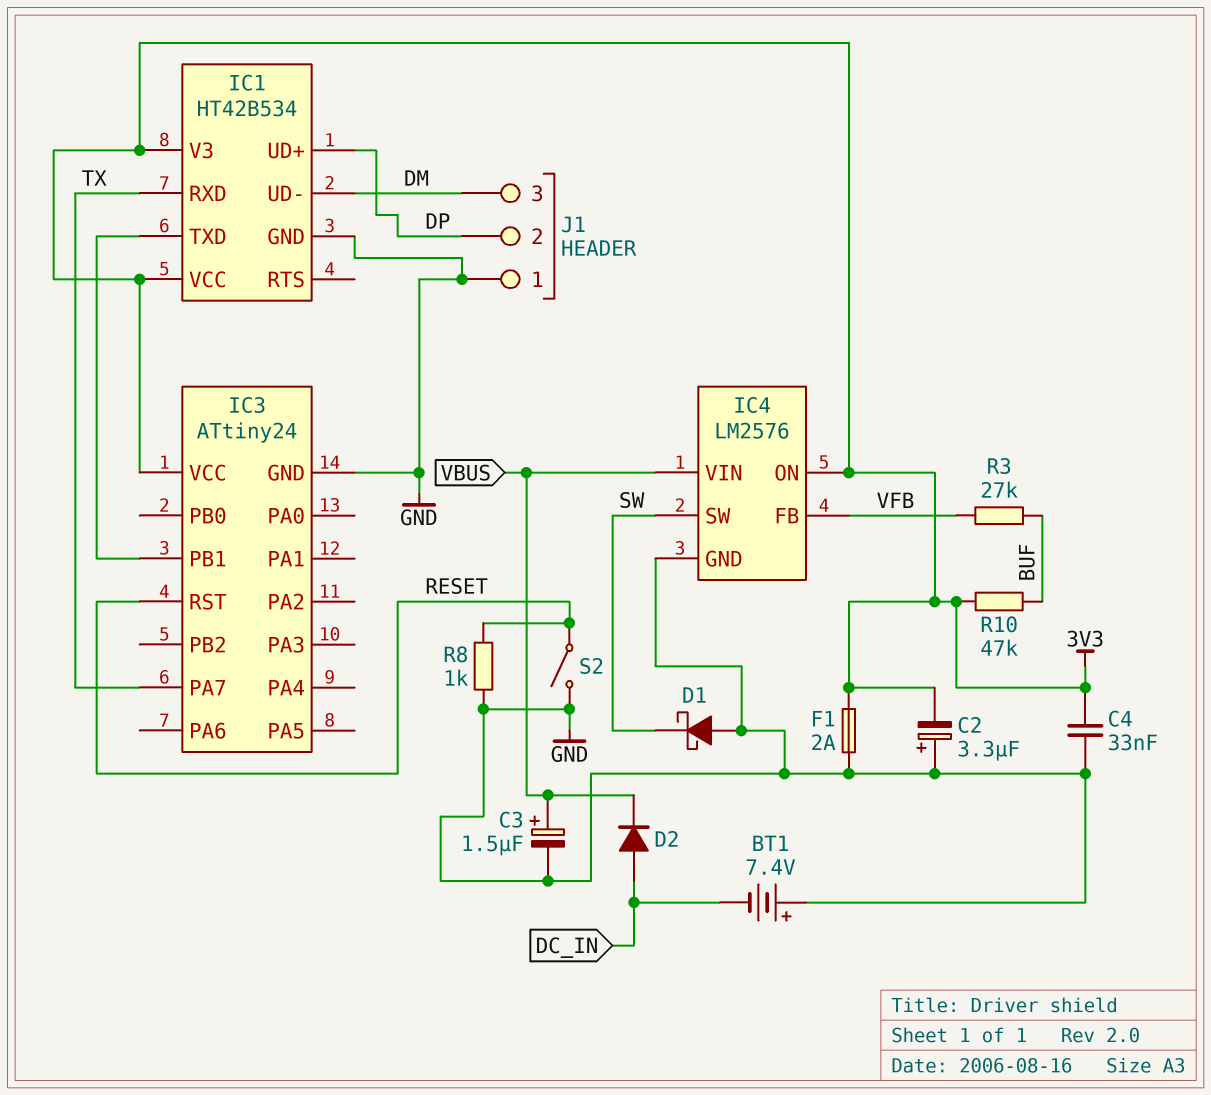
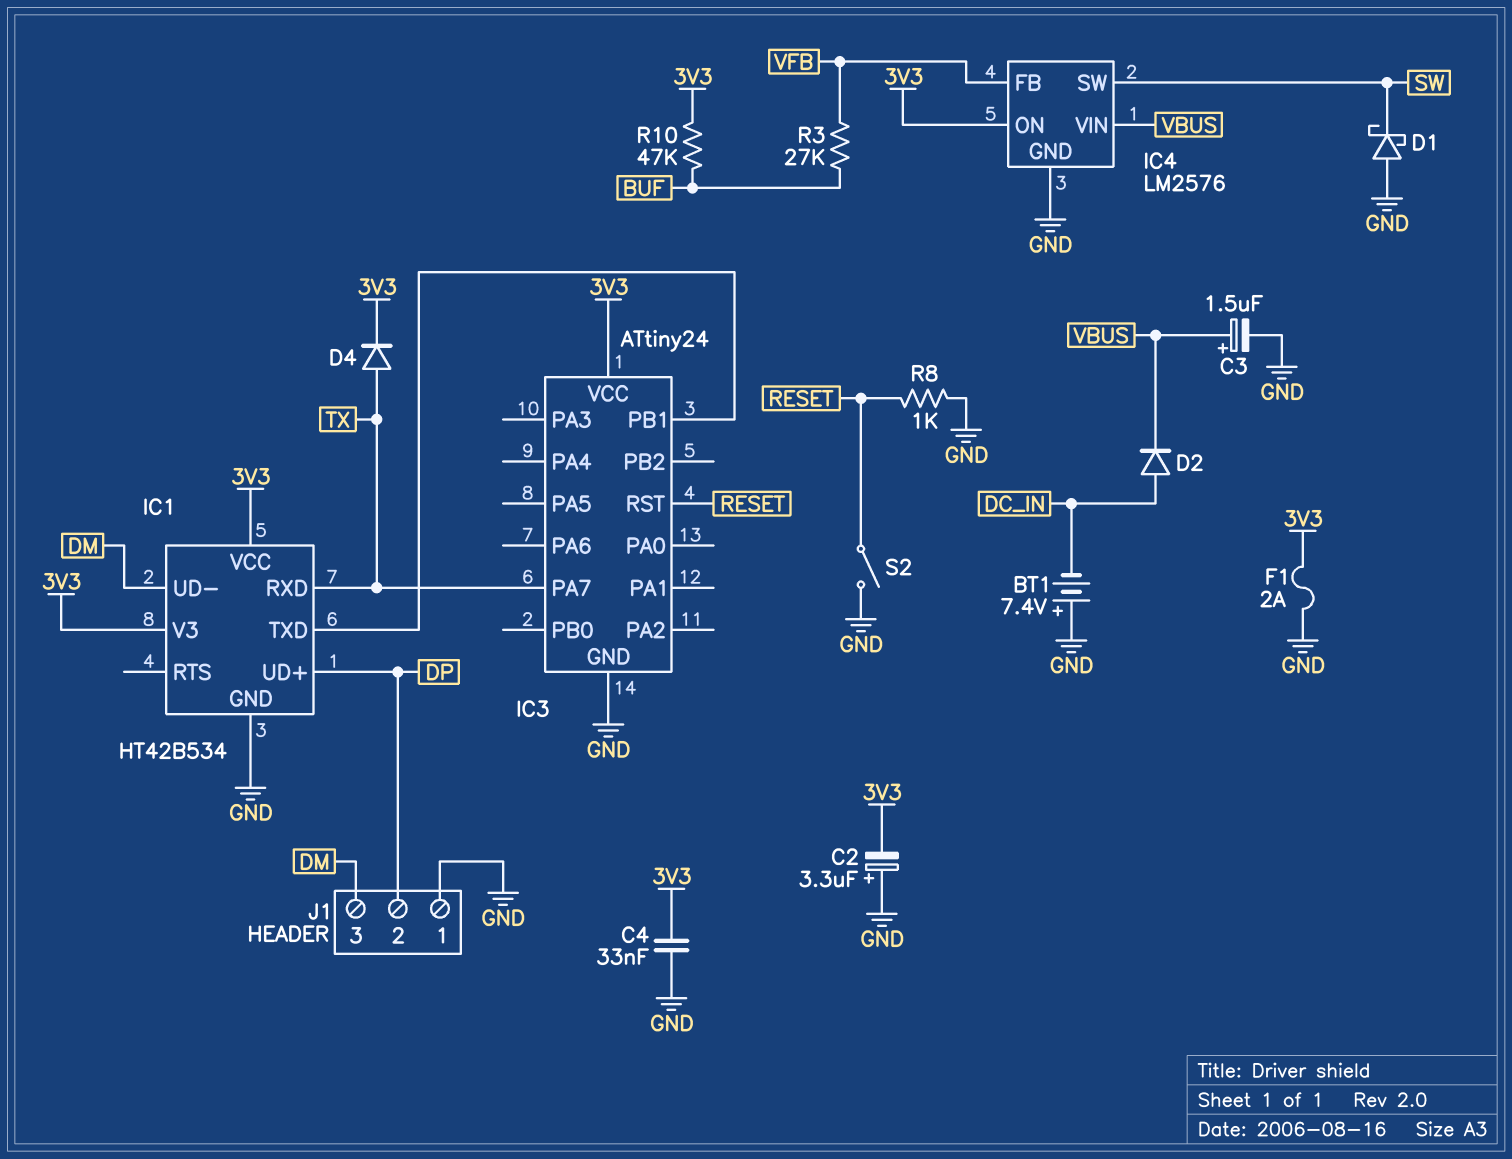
D4: none -> diode (A TX, K 3V3)

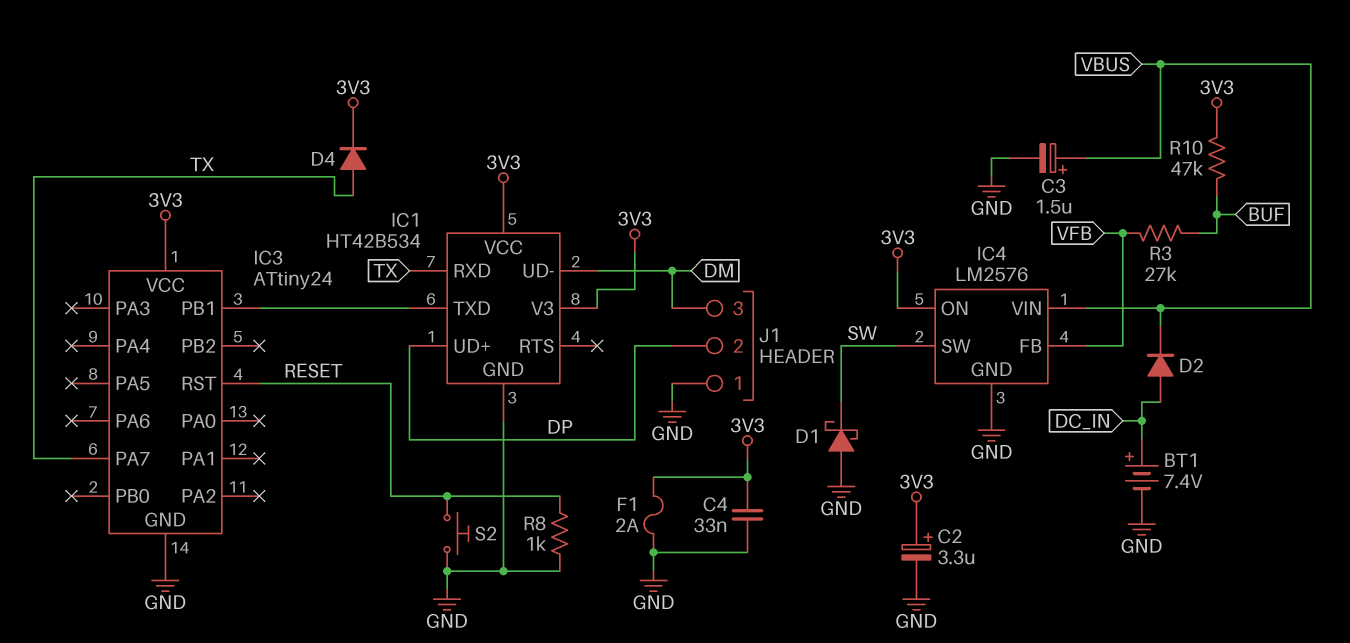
BT1: 7.4V (plus GND, minus DC_IN) -> 7.4V (plus DC_IN, minus GND)
C2: 3.3uF (plus GND, minus 3V3) -> 3.3uF (plus 3V3, minus GND)
S2: switch (GND, RESET) -> button (GND, RESET)

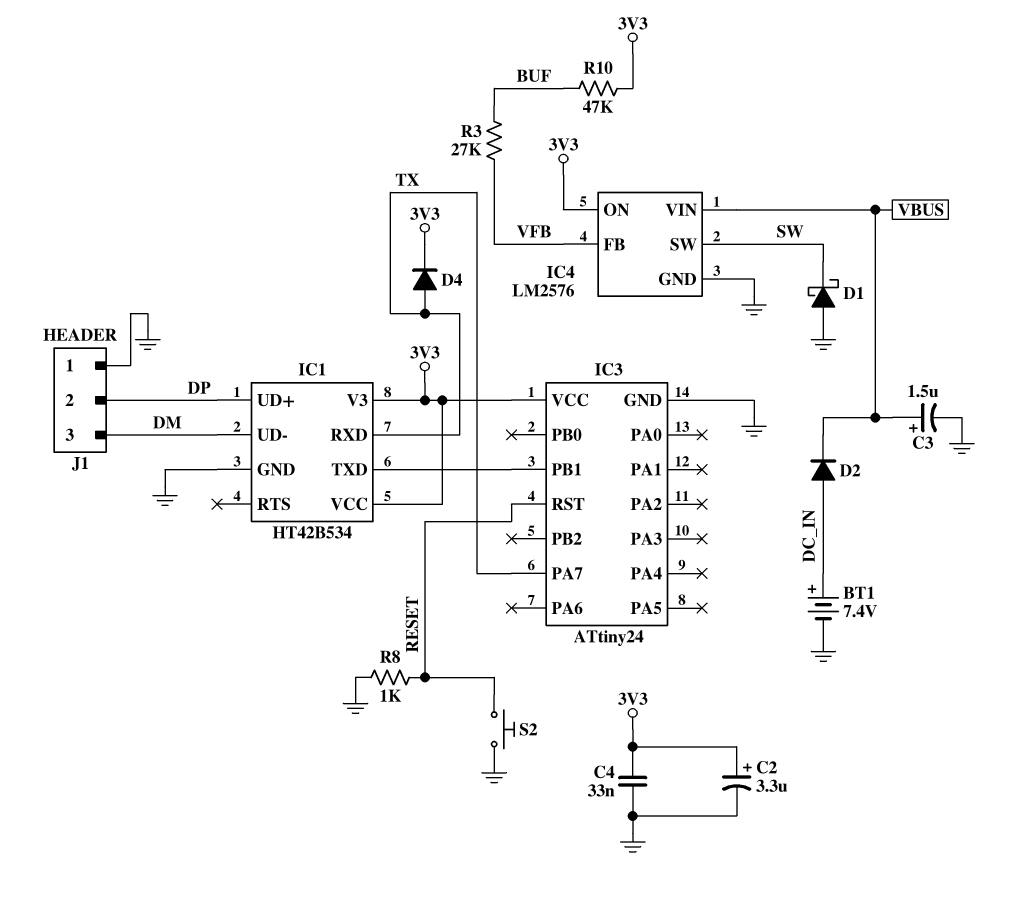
F1: 2A (3V3, GND) -> none

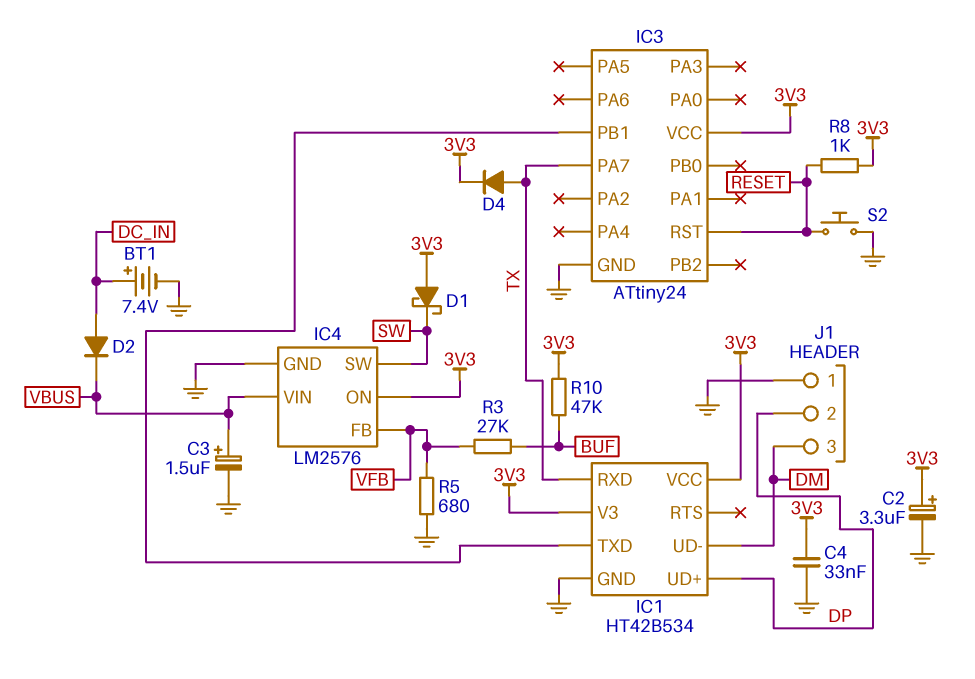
D1: schottky (A GND, K SW) -> schottky (A 3V3, K SW)
R5: none -> 680 (GND, VFB)
R8: 1k (GND, RESET) -> 1k (3V3, RESET)

